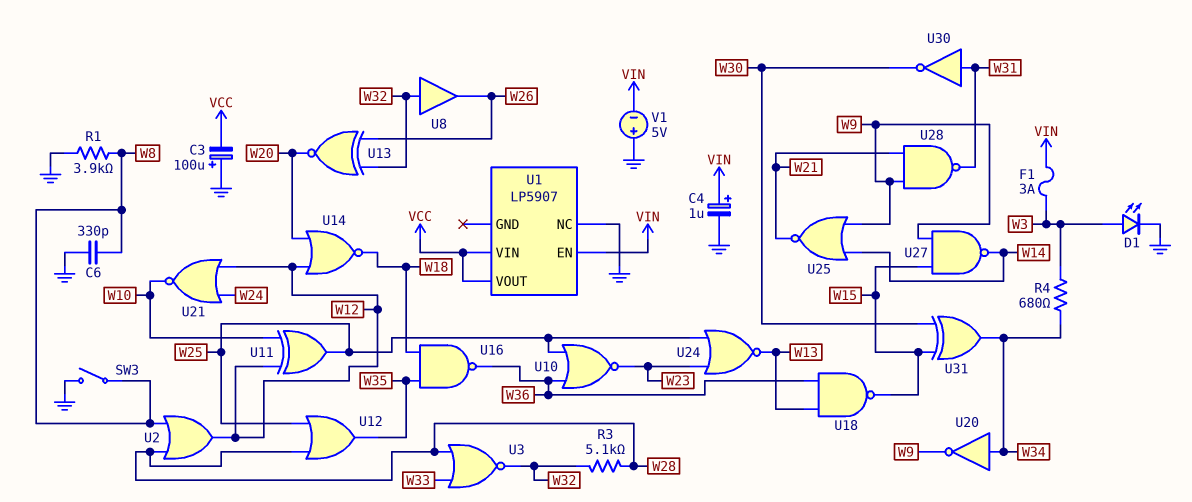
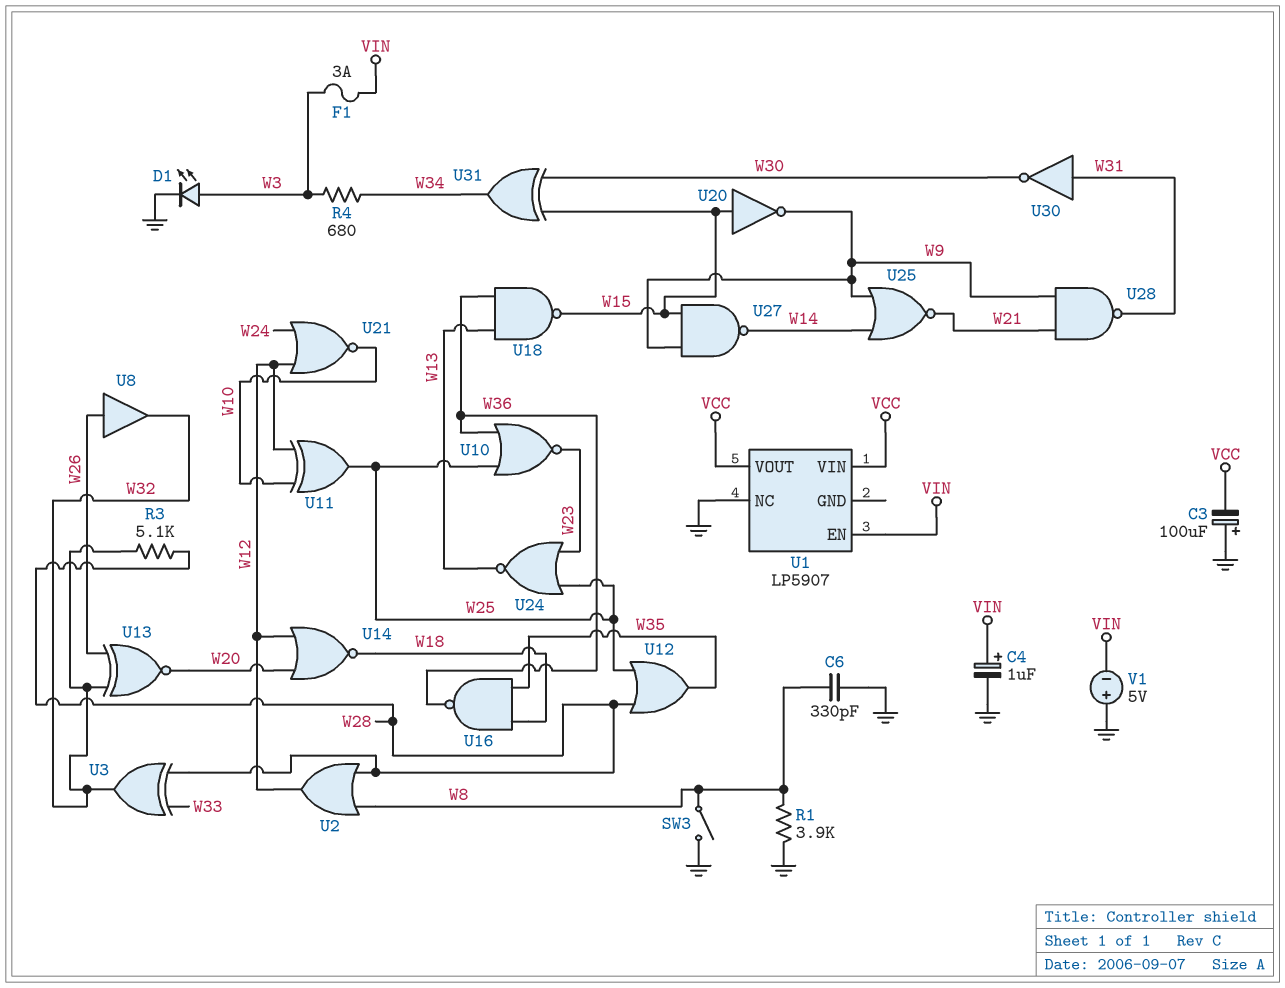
U3: NOR (in W28, in W33, out W32) -> XOR (in W28, in W33, out W32)
U8: buffer (in W32, out W26) -> buffer (in W26, out W32)
U20: NOT (in W34, out W9) -> NOT (in W15, out W9)

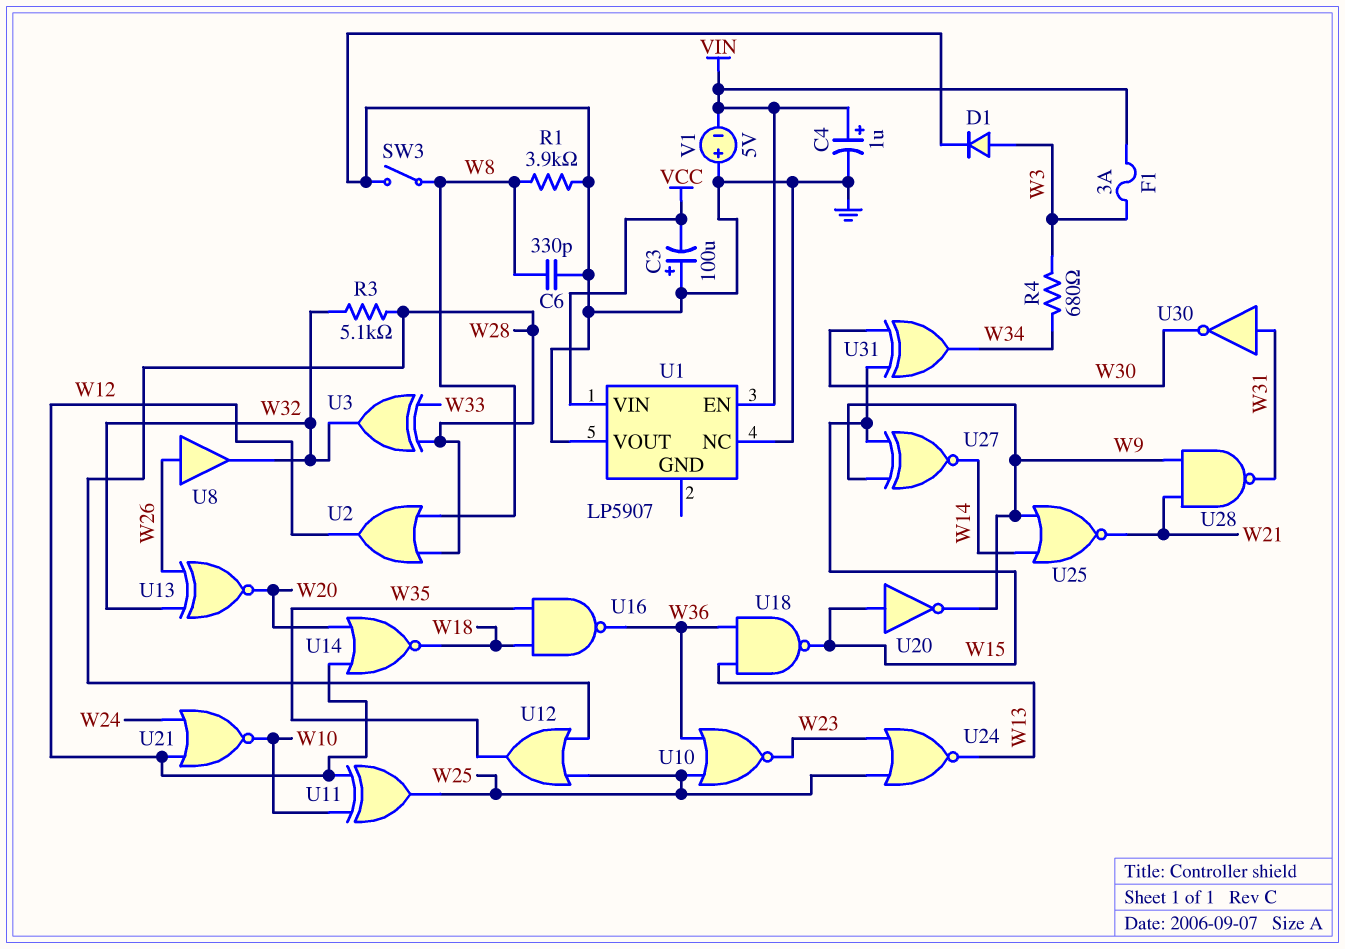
D1: LED (A W3, K GND) -> diode (A W3, K GND)
U1 pin VOUT: VCC -> GND
U27: NAND (in W9, in W15, out W14) -> XNOR (in W9, in W15, out W14)

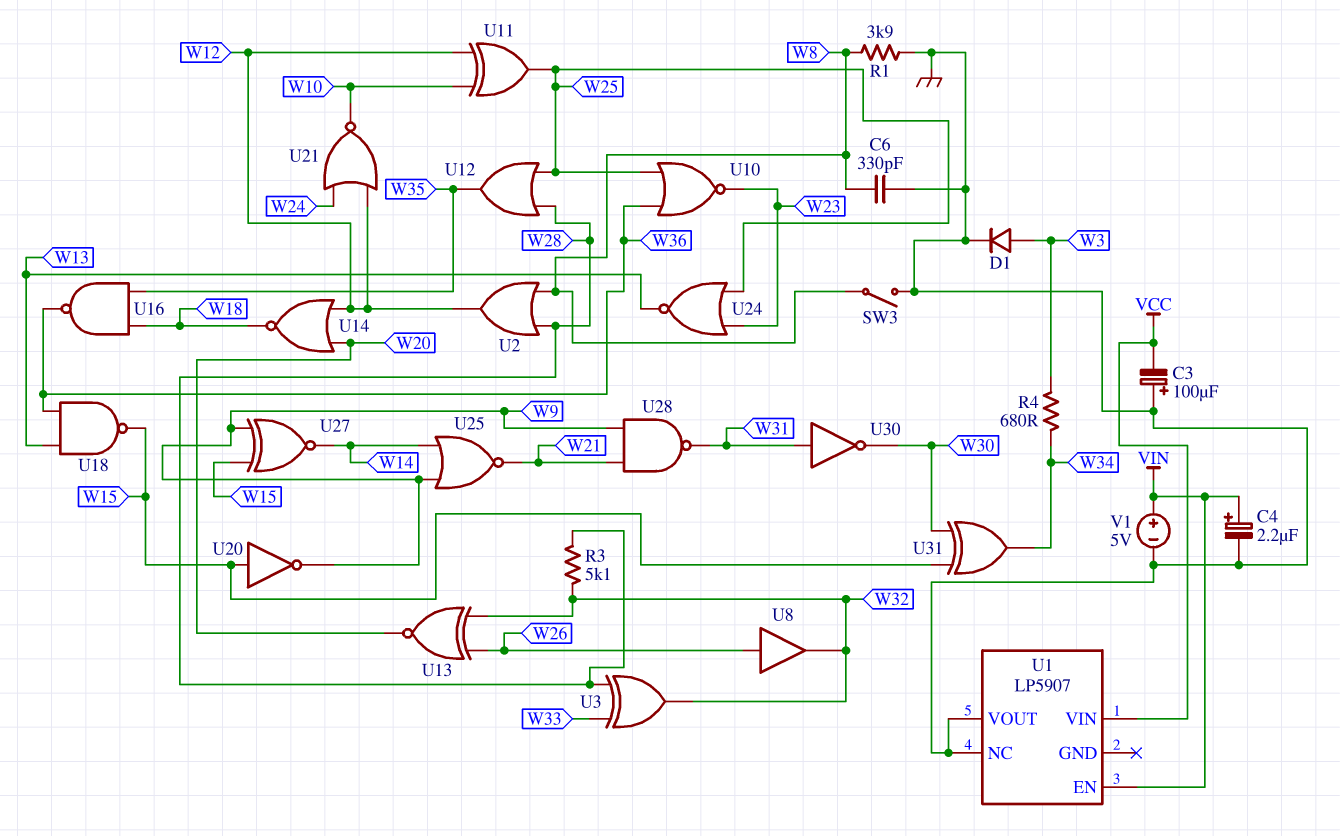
C4: 1uF (plus VIN, minus GND) -> 2.2uF (plus VIN, minus GND)
F1: 3A (VIN, W3) -> none
V1: 5V (plus GND, minus VIN) -> 5V (plus VIN, minus GND)

